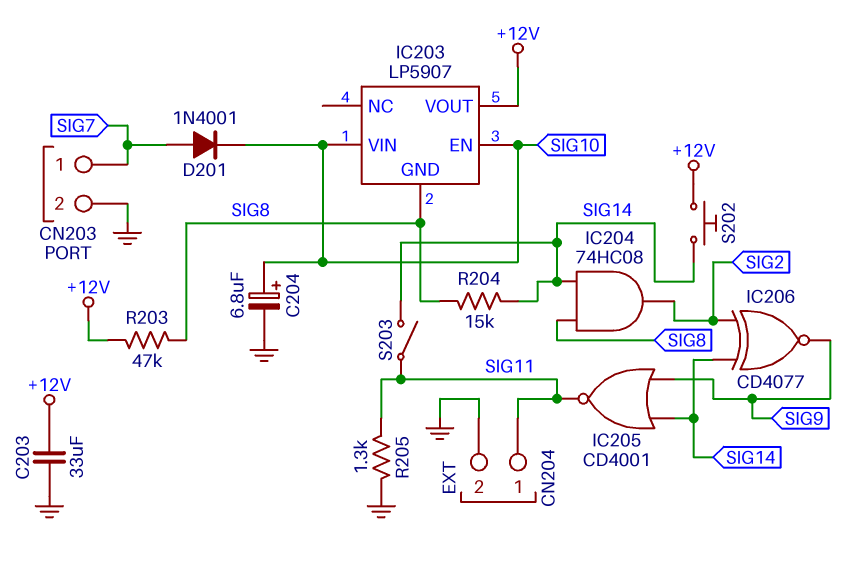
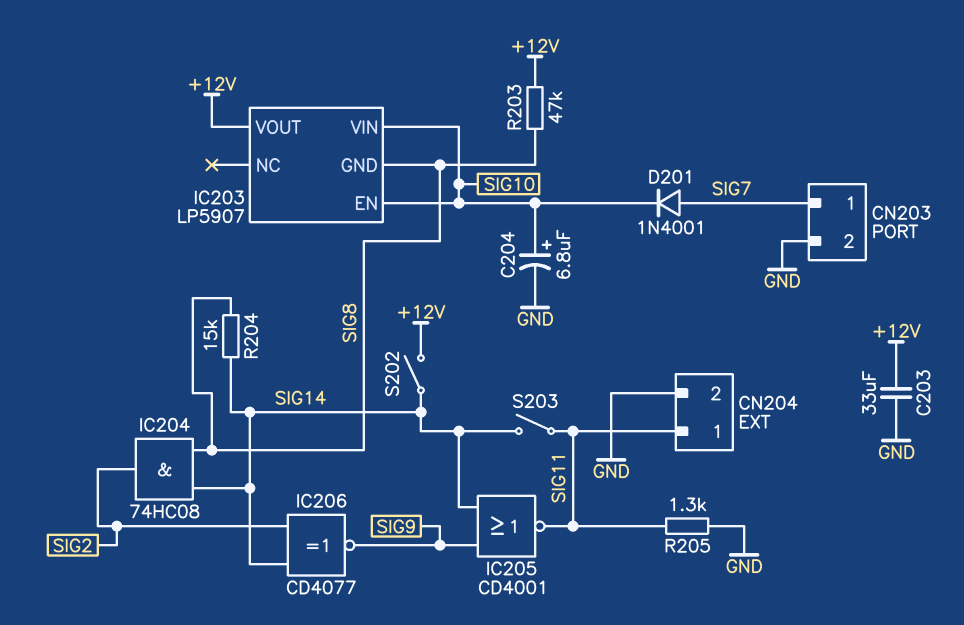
S202: button (+12V, SIG14) -> switch (+12V, SIG14)

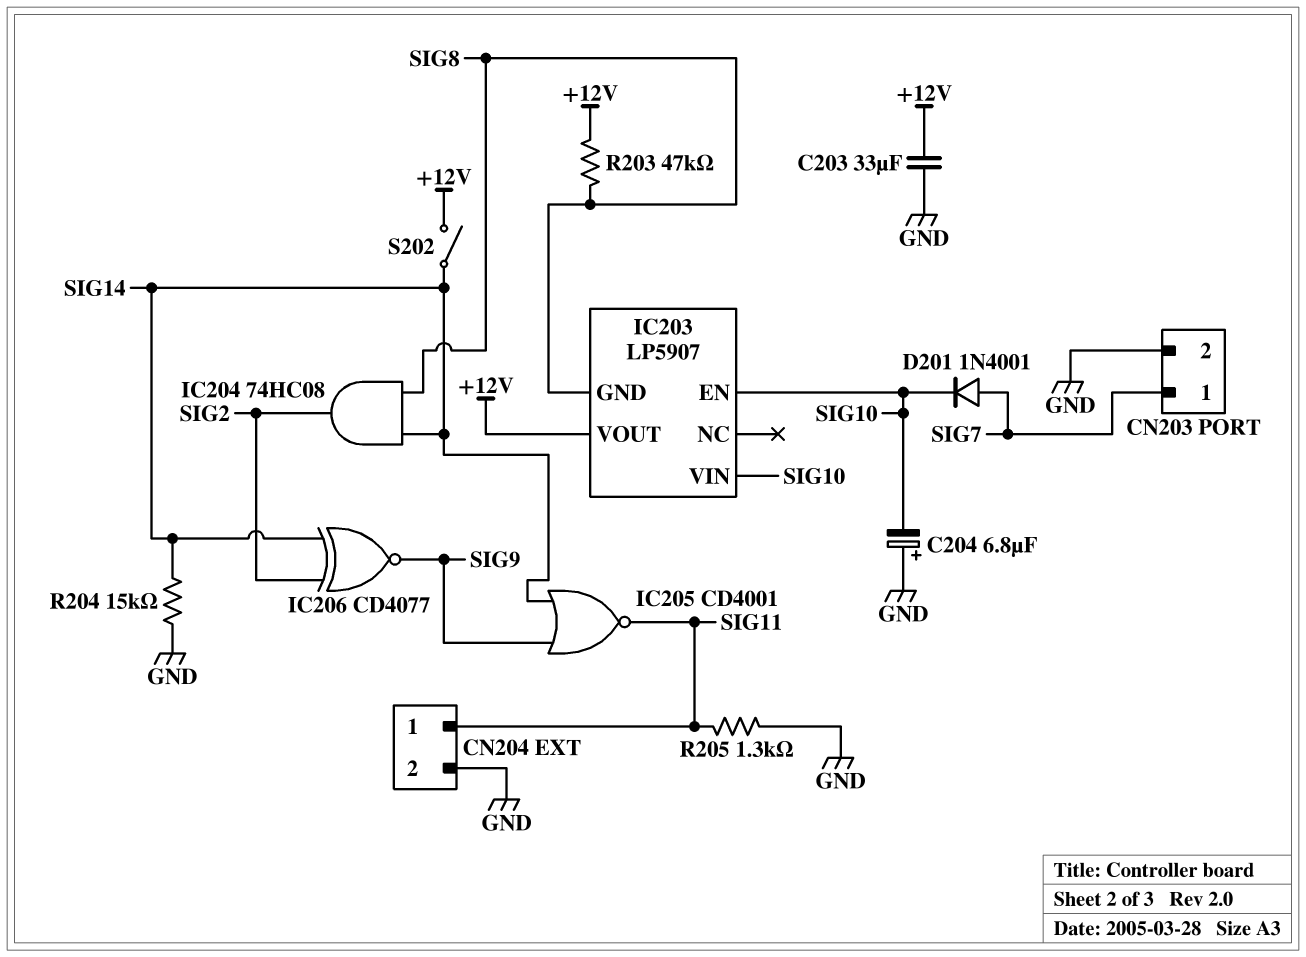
C204: 6.8uF (plus SIG10, minus GND) -> 6.8uF (plus GND, minus SIG10)
R204: 15k (SIG8, SIG14) -> 15k (GND, SIG14)
S203: switch (SIG11, SIG14) -> none

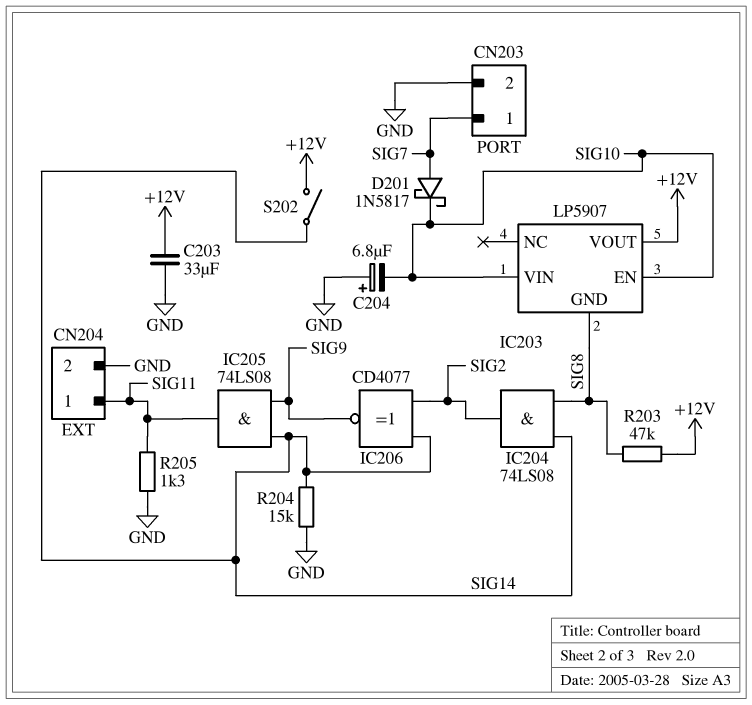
D201: diode 1N4001 (A SIG7, K SIG10) -> schottky 1N5817 (A SIG7, K SIG10)
IC204: AND 74HC08 (in SIG8, in SIG14, out SIG2) -> AND 74LS08 (in SIG8, in SIG14, out SIG2)
IC205: NOR CD4001 (in SIG9, in SIG14, out SIG11) -> AND 74LS08 (in SIG9, in SIG14, out SIG11)

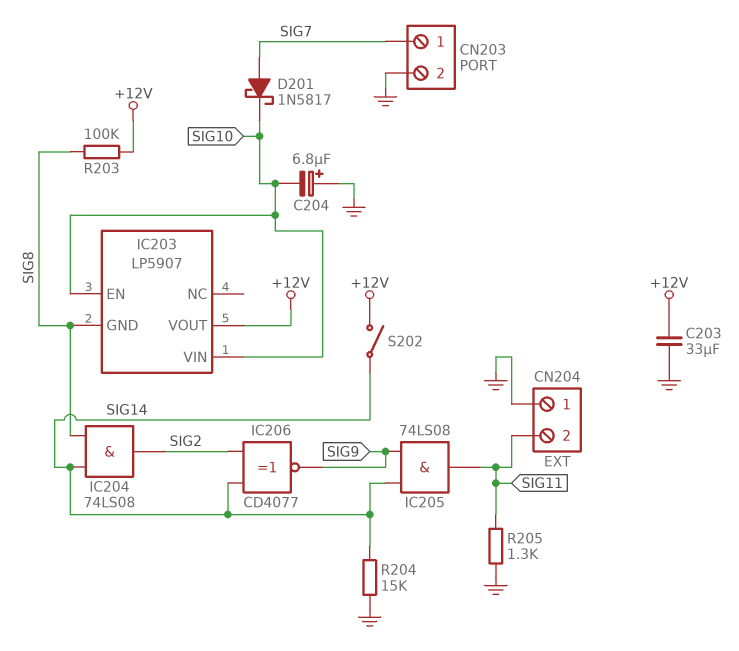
CN204 pin 1: SIG11 -> GND
CN204 pin 2: GND -> SIG11
R203: 47k (+12V, SIG8) -> 100k (+12V, SIG8)

